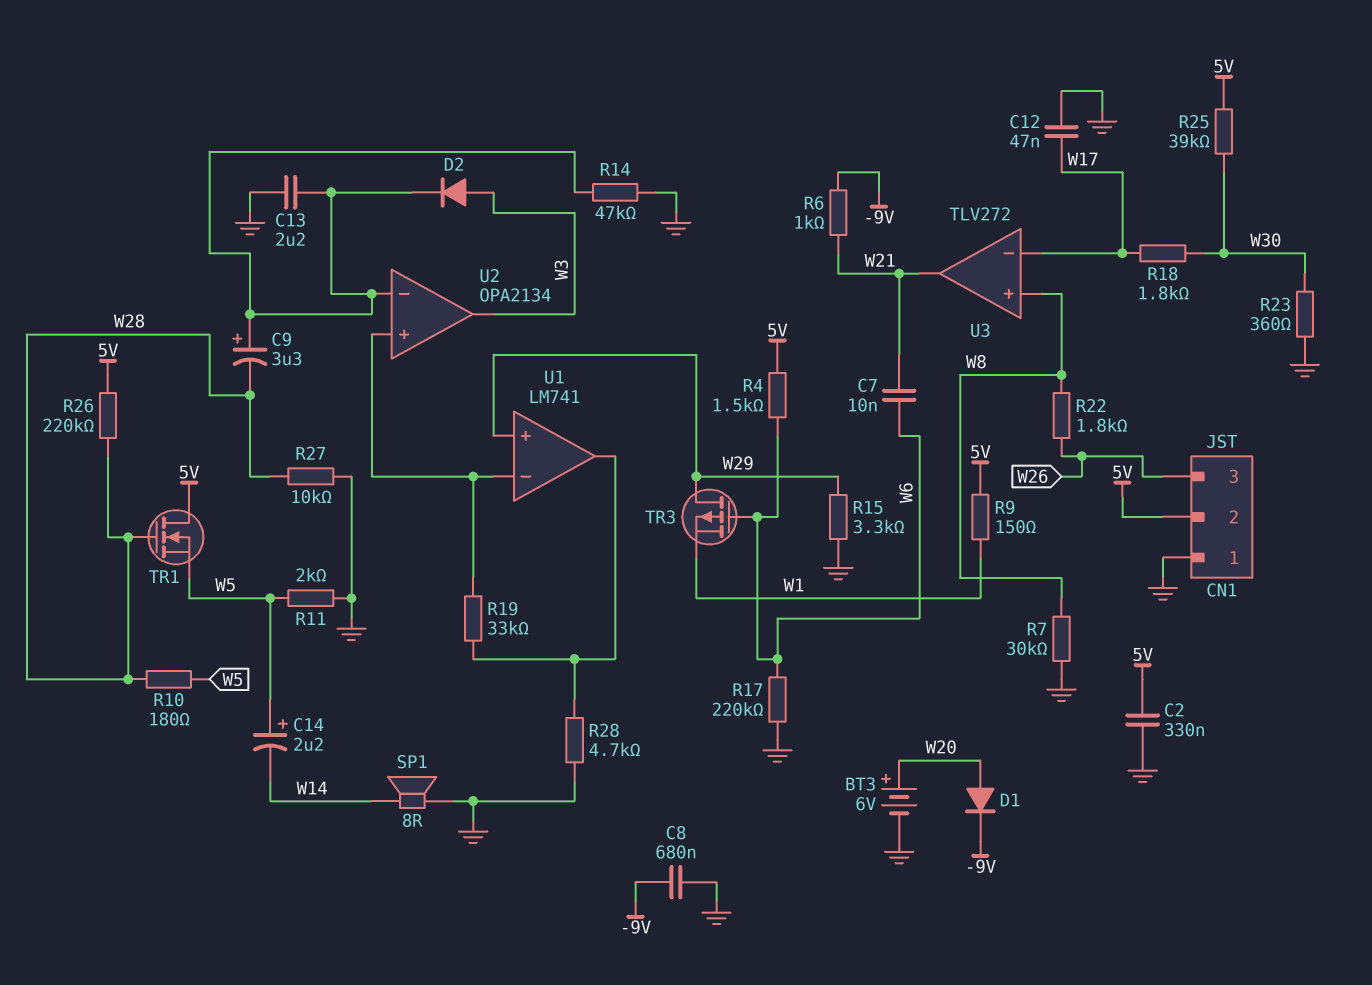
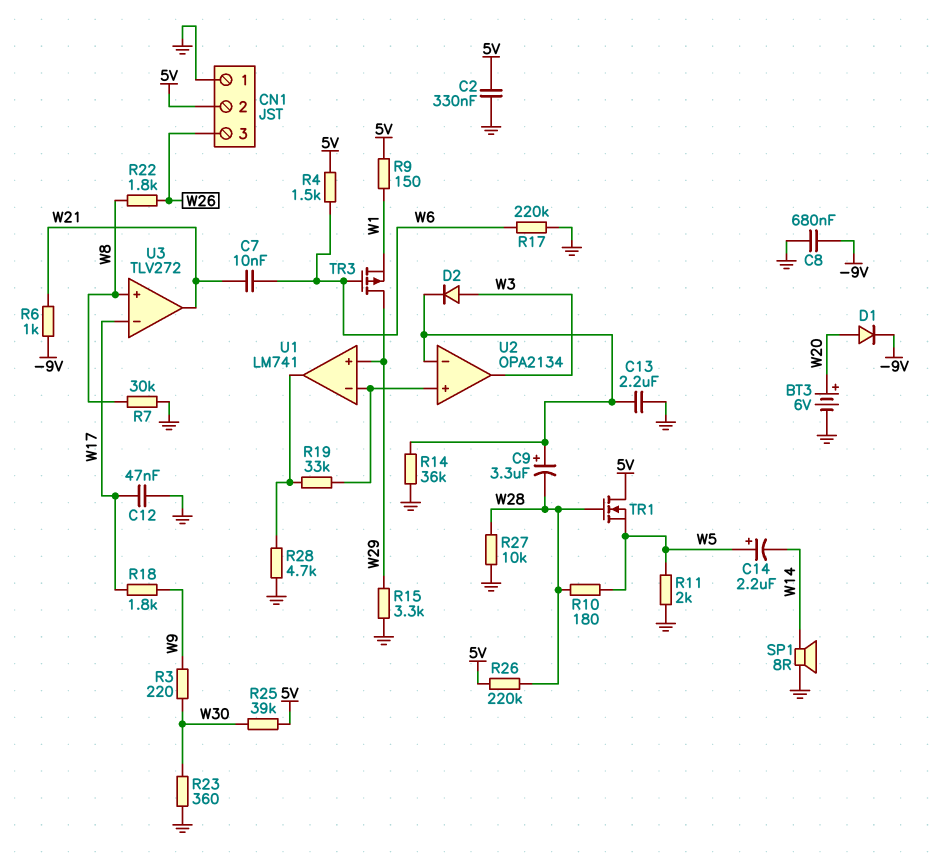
R3: none -> 220 (W9, W30)
R14: 47k (GND, U2/in-) -> 36k (GND, U2/in-)
R18: 1.8k (W17, W30) -> 1.8k (W9, W17)

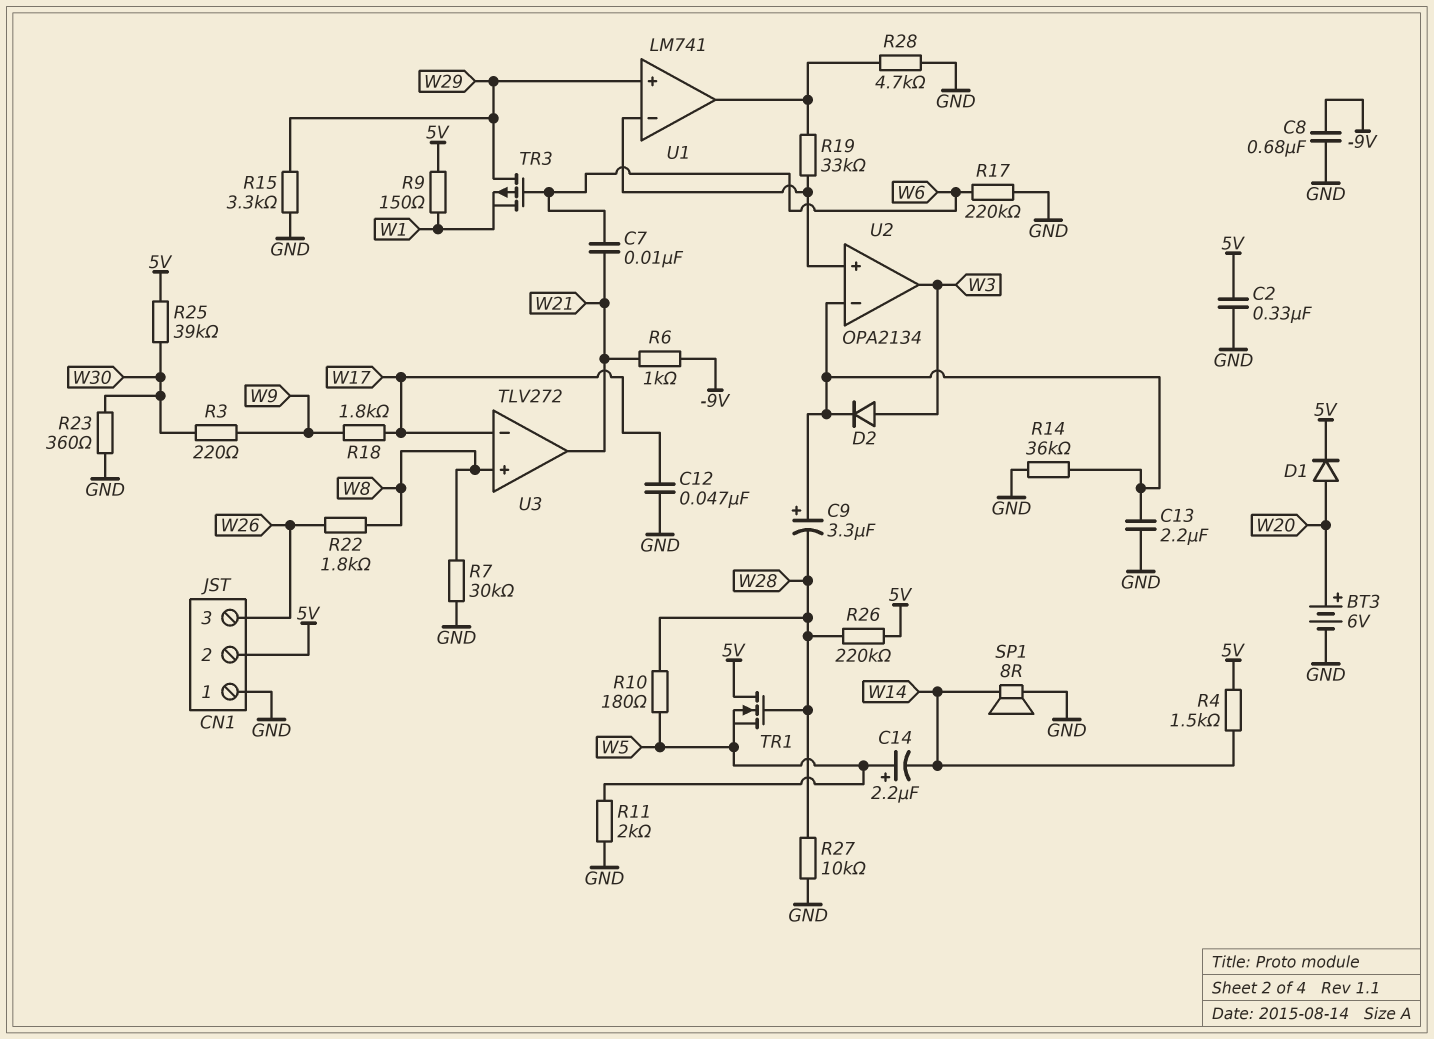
D1: diode (A W20, K -9V) -> diode (A W20, K 5V)
R4: 1.5k (5V, W6) -> 1.5k (5V, W14)

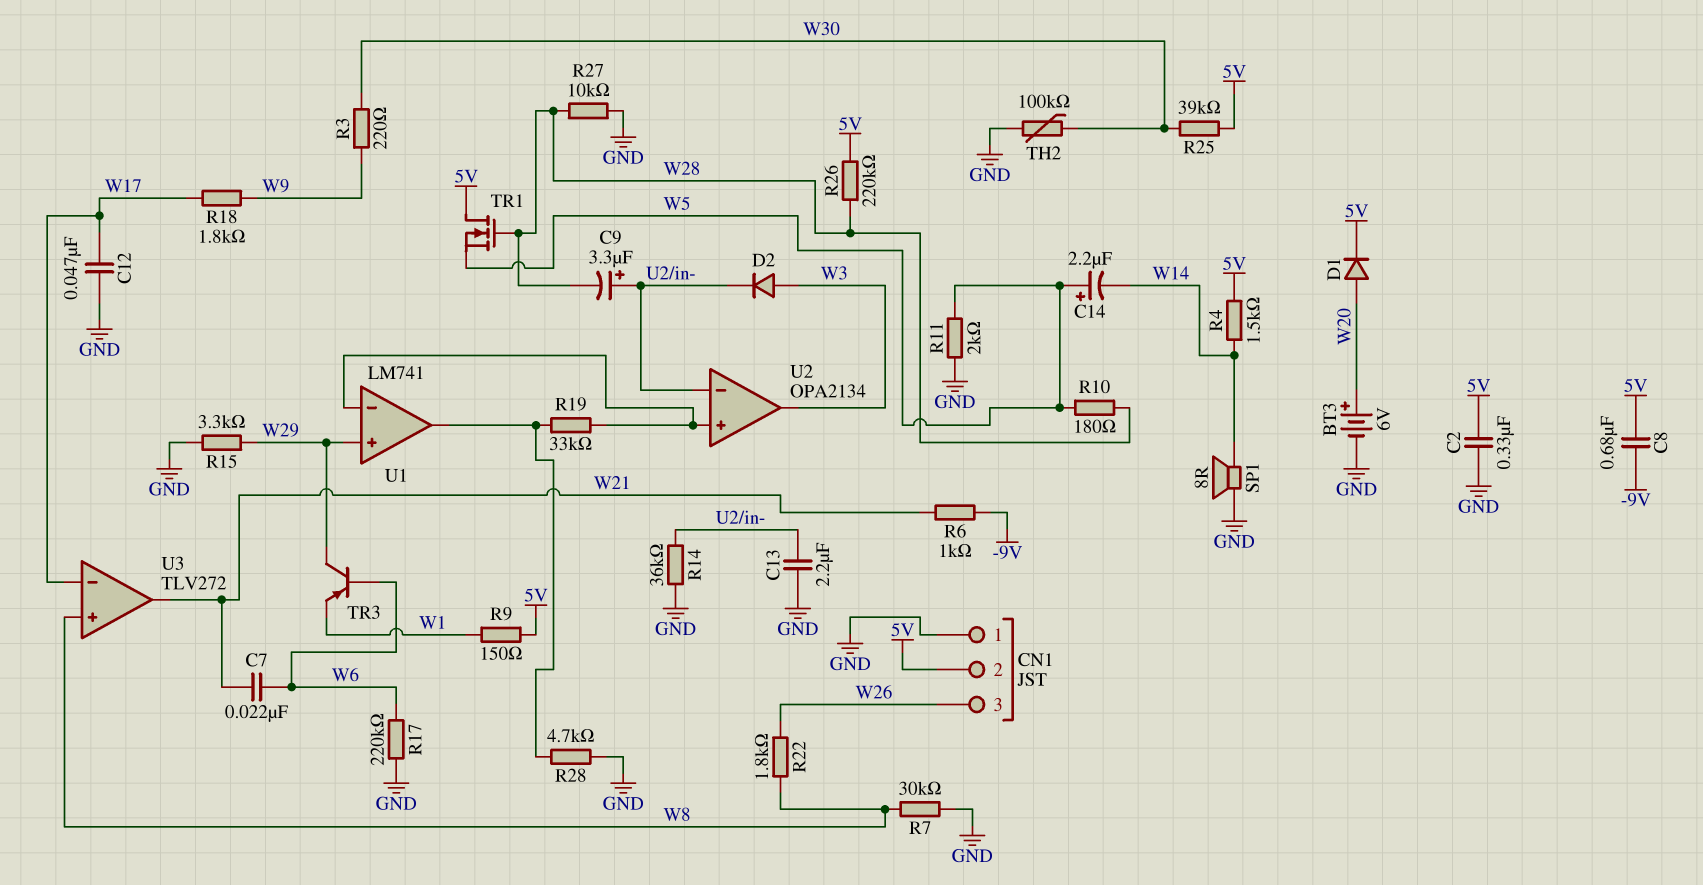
C7: 10nF (W6, W21) -> 22nF (W6, W21)
C8: 680nF (-9V, GND) -> 680nF (-9V, 5V)
R23: 360 (GND, W30) -> none
TH2: none -> 100k (GND, W30)
TR3: PMOS (G W6, D W29, S W1) -> PNP (B W6, C W29, E W1)

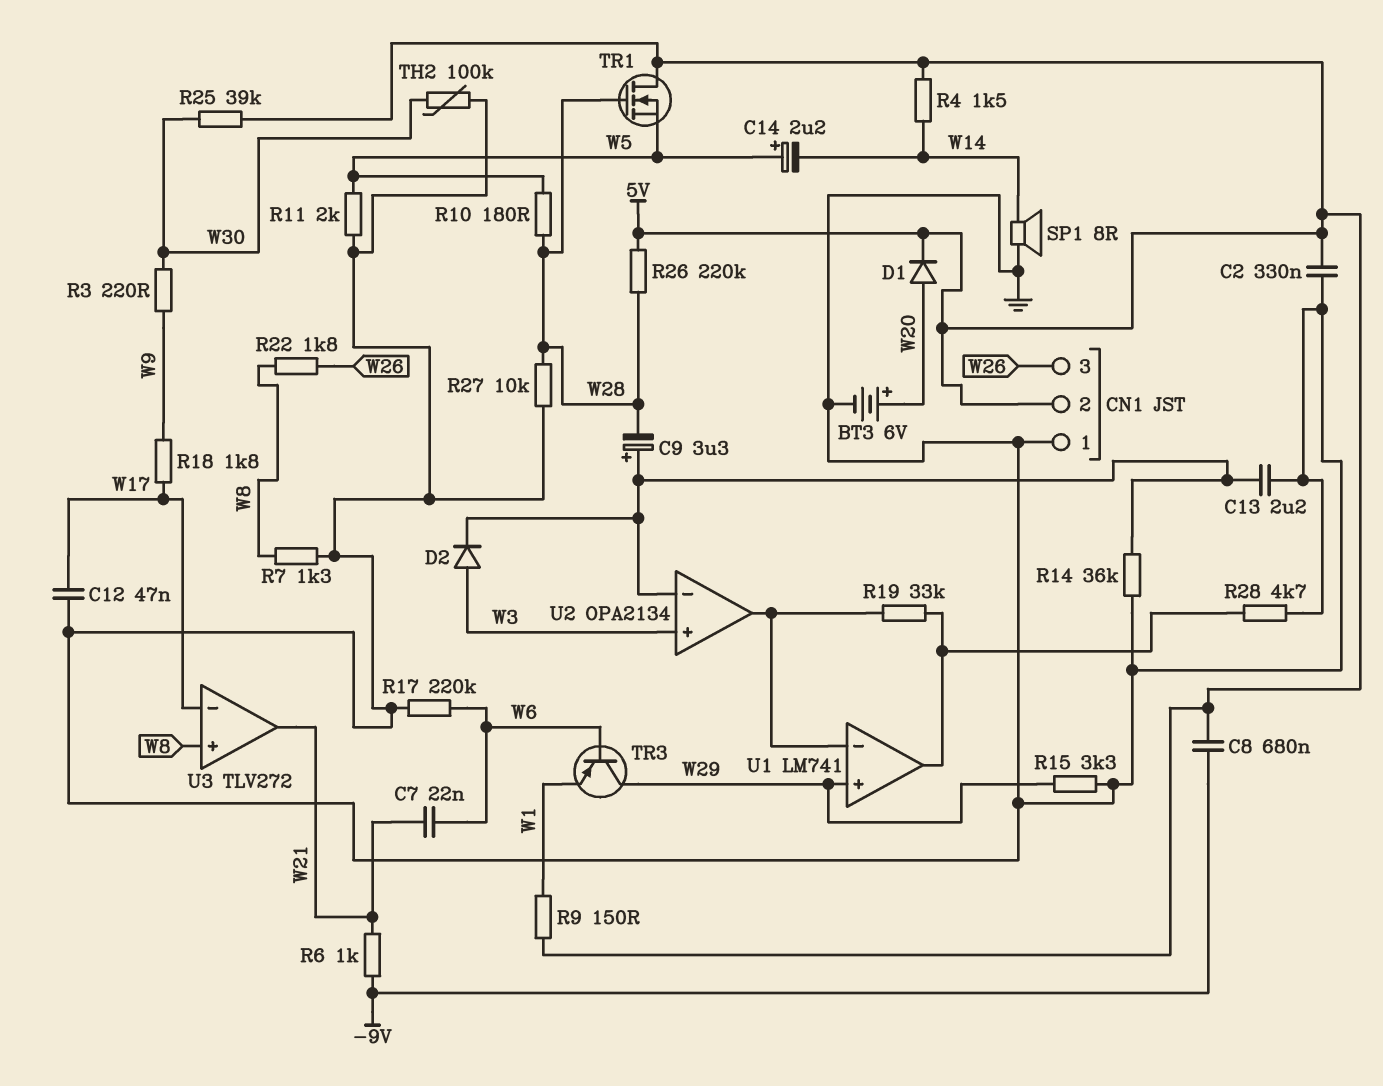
R7: 30k (GND, W8) -> 1.3k (GND, W8)
U2 pin in+: U1/in- -> W3
U2 pin out: W3 -> U1/in-

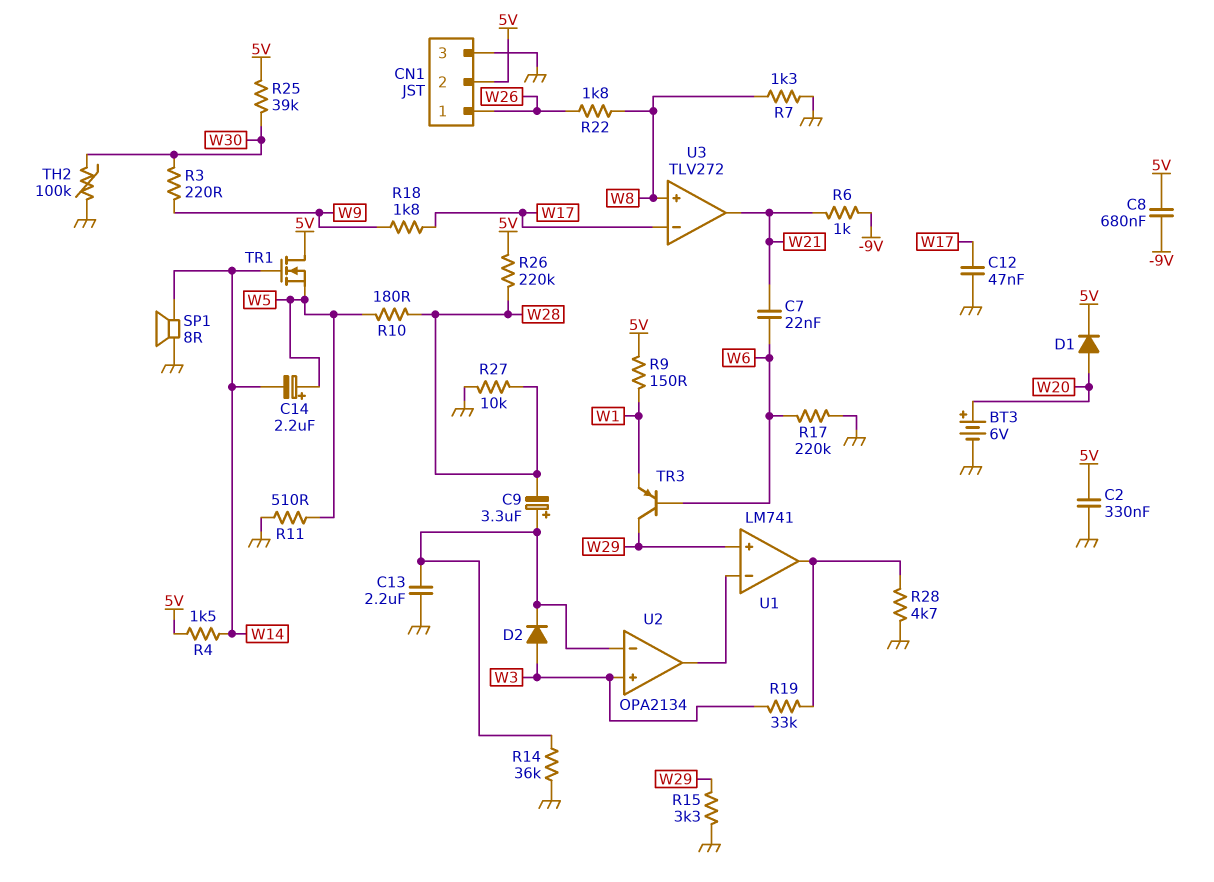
CN1 pin 1: GND -> W26
CN1 pin 3: W26 -> GND
R11: 2k (GND, W5) -> 510 (GND, W5)
R19: 33k (U1/in-, U1/out) -> 33k (U1/out, W3)
TR1: NMOS (G W28, D 5V, S W5) -> NMOS (G W14, D 5V, S W5)

